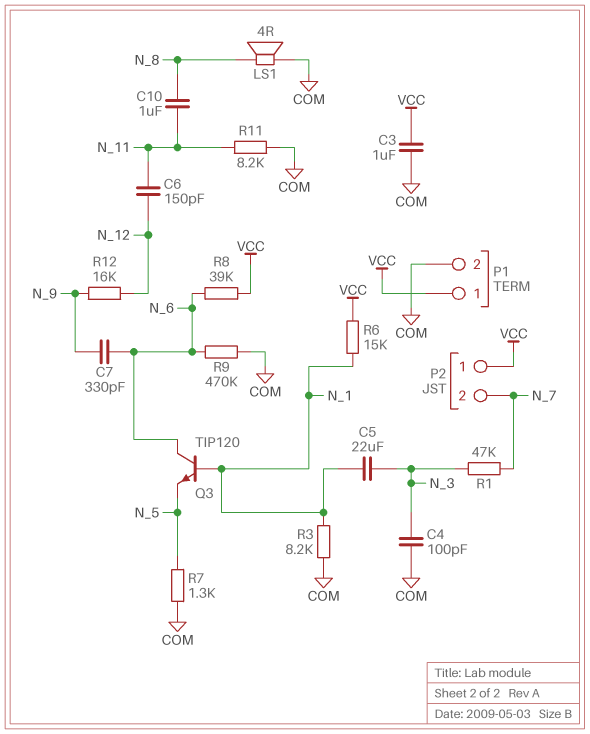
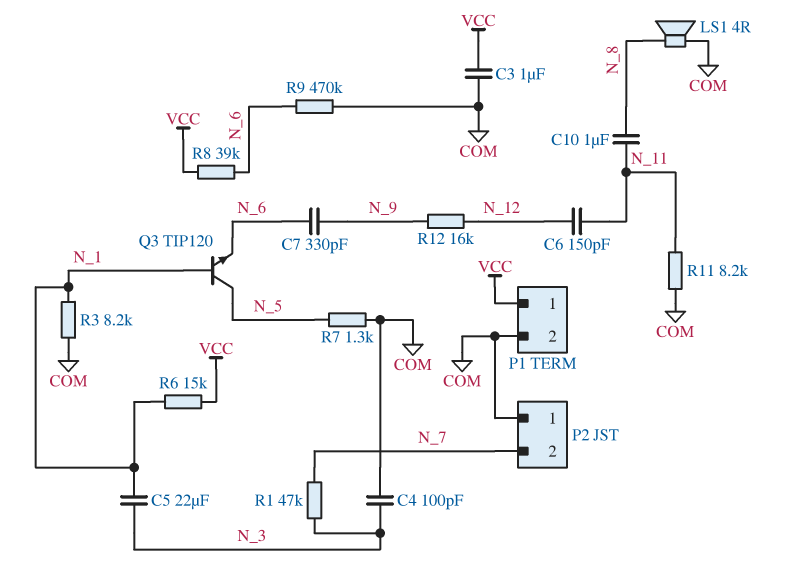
P2 pin 1: VCC -> COM
Q3: NPN TIP120 (B N_1, C N_6, E N_5) -> NPN TIP120 (B N_1, C N_5, E N_6)

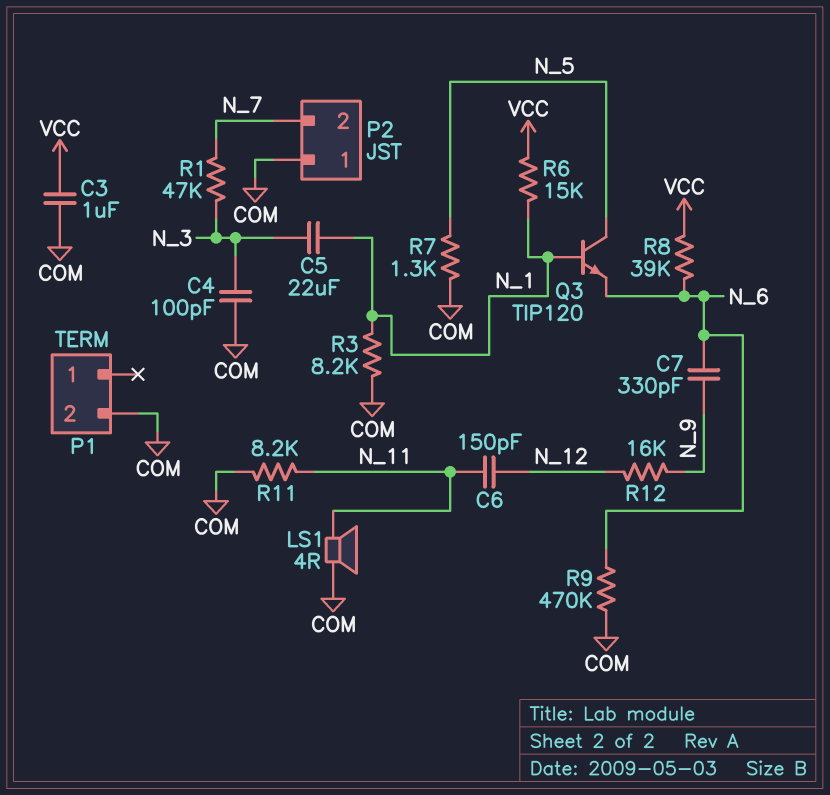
C10: 1uF (N_8, N_11) -> none
LS1: speaker 4R (COM, N_8) -> speaker 4R (COM, N_11)
P1 pin 1: VCC -> none

